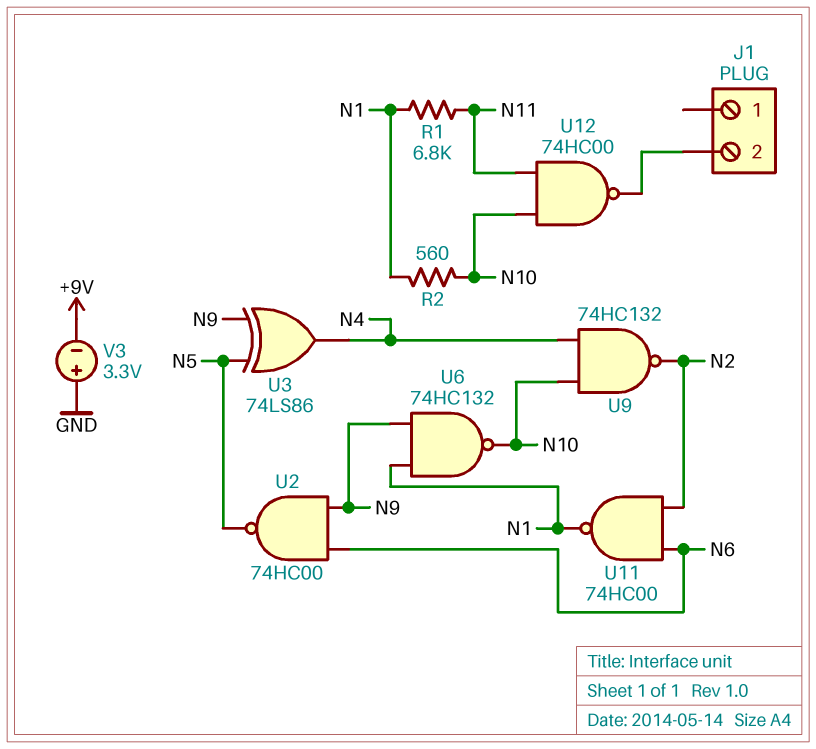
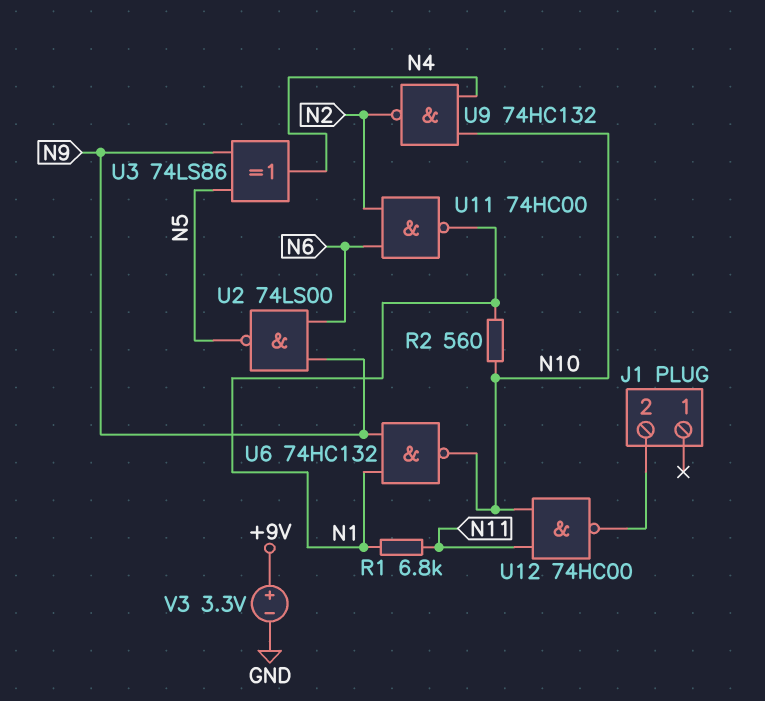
U2: NAND 74HC00 (in N6, in N9, out N5) -> NAND 74LS00 (in N6, in N9, out N5)
V3: 3.3V (plus GND, minus +9V) -> 3.3V (plus +9V, minus GND)

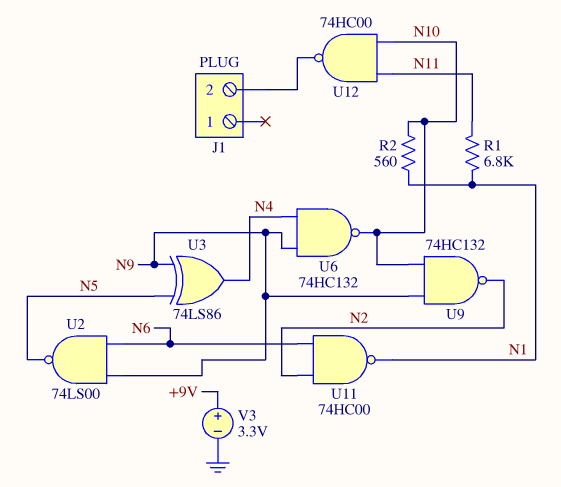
U6: NAND 74HC132 (in N1, in N9, out N10) -> NAND 74HC132 (in N4, in N9, out N10)
U9: NAND 74HC132 (in N4, in N10, out N2) -> NAND 74HC132 (in N9, in N10, out N2)

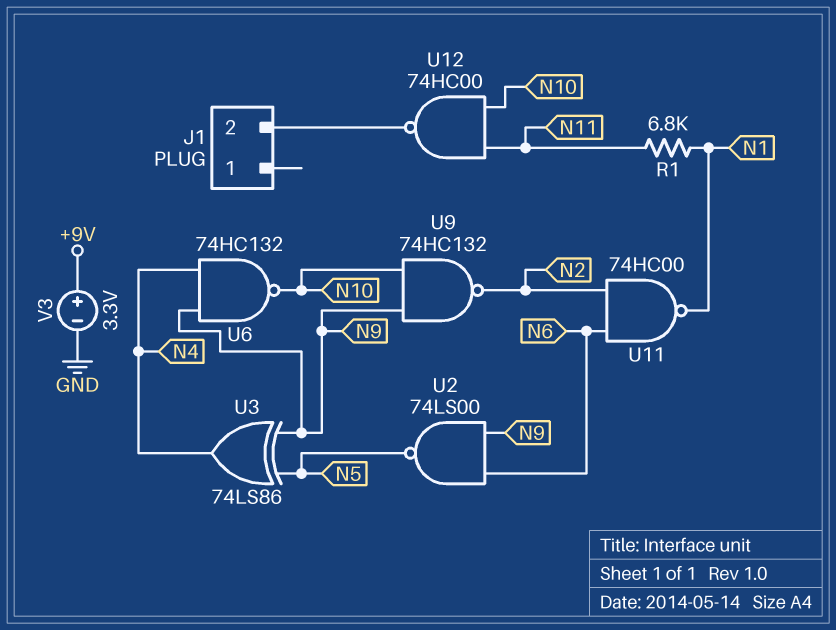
R2: 560 (N1, N10) -> none

